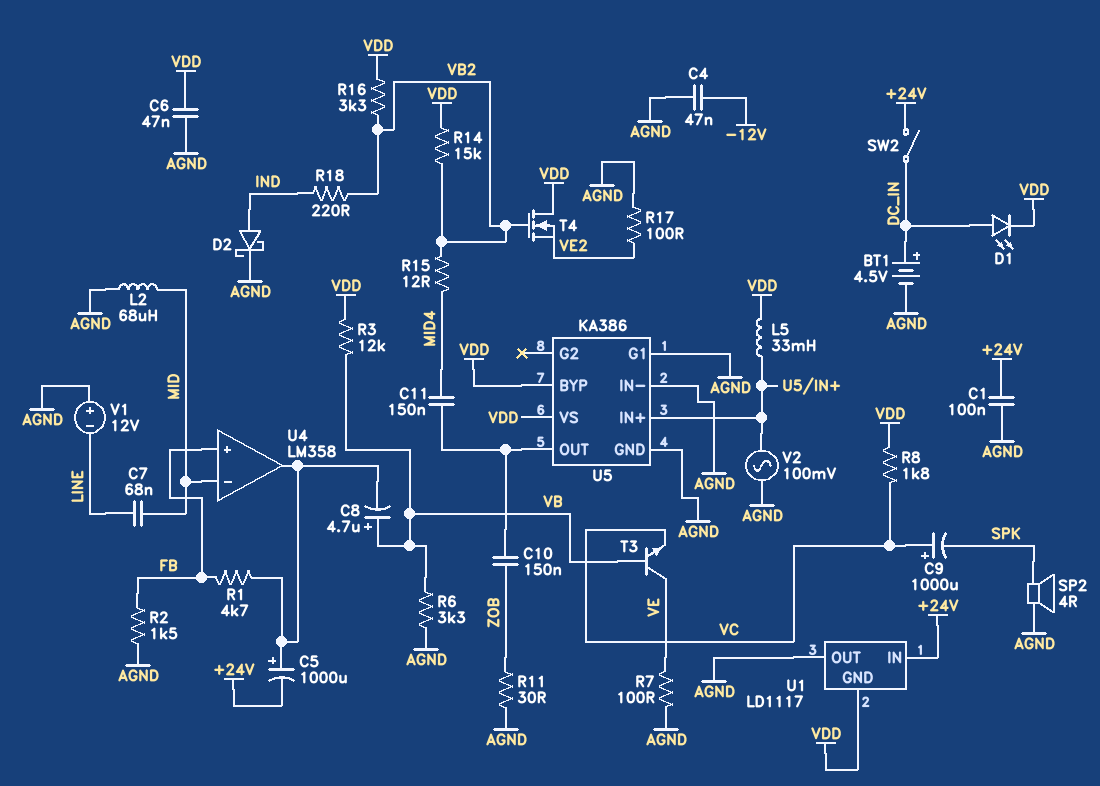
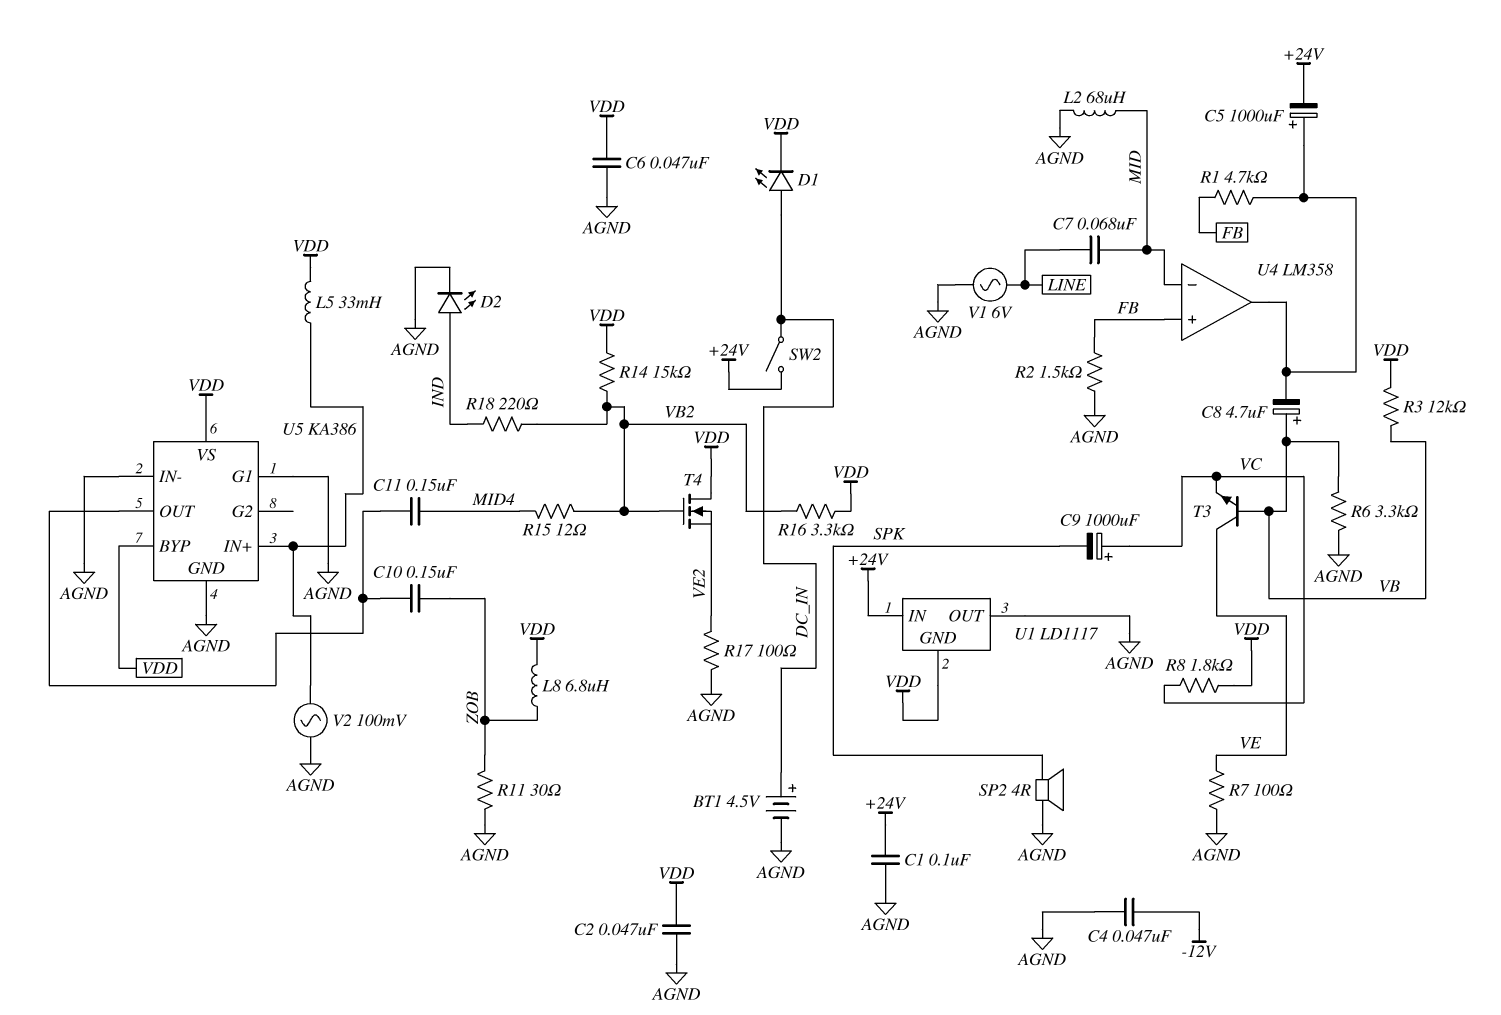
C2: none -> 47nF (AGND, VDD)
D2: schottky (A IND, K AGND) -> LED (A IND, K AGND)
L8: none -> 6.8uH (VDD, ZOB)
V1: 12V (plus AGND, minus LINE) -> AC 6V (AGND, LINE)

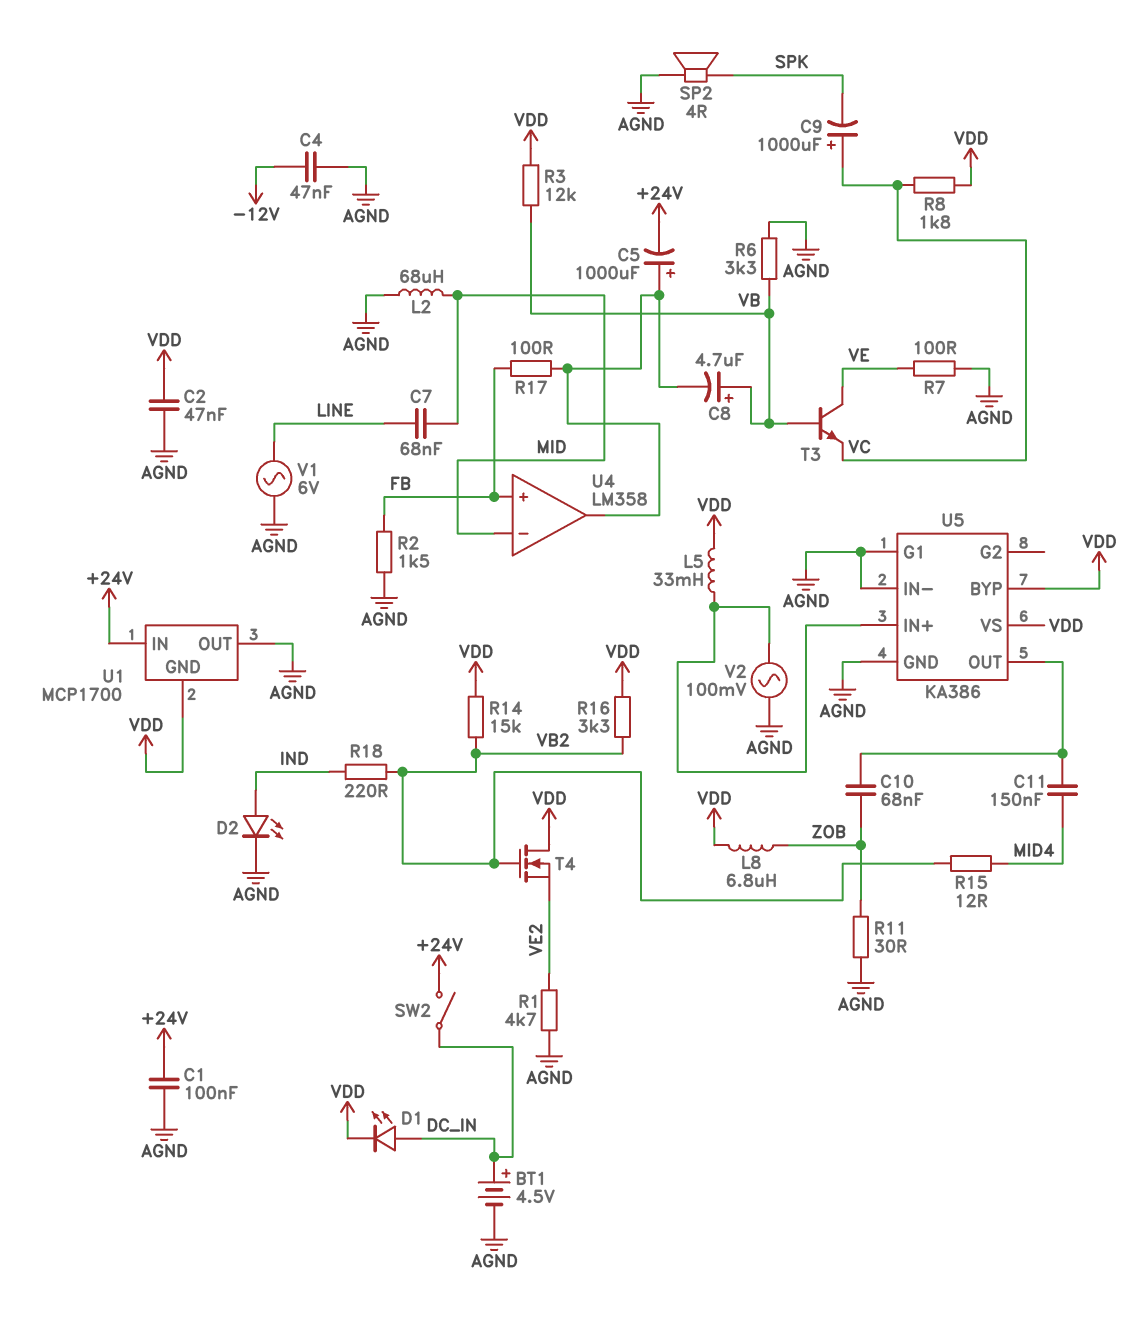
C6: 47nF (AGND, VDD) -> none
C10: 150nF (U5/OUT, ZOB) -> 68nF (U5/OUT, ZOB)
R1: 4.7k (FB, U4/out) -> 4.7k (AGND, VE2)
R17: 100 (AGND, VE2) -> 100 (FB, U4/out)
U1: LD1117 -> MCP1700

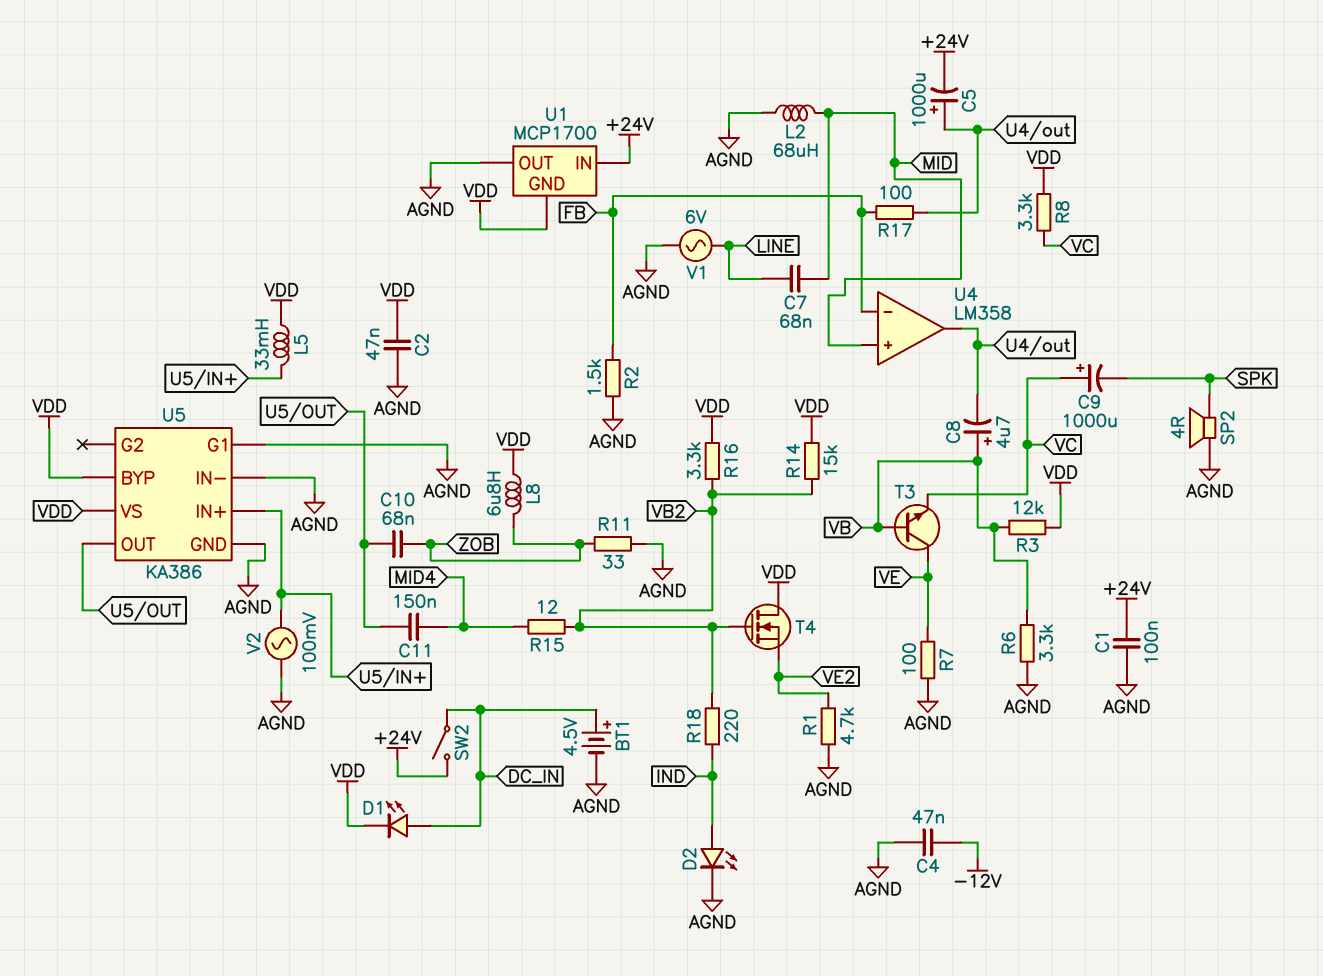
R8: 1.8k (VC, VDD) -> 3.3k (VC, VDD)
R11: 30 (AGND, ZOB) -> 33 (AGND, ZOB)
U4 pin in+: FB -> MID
U4 pin in-: MID -> FB

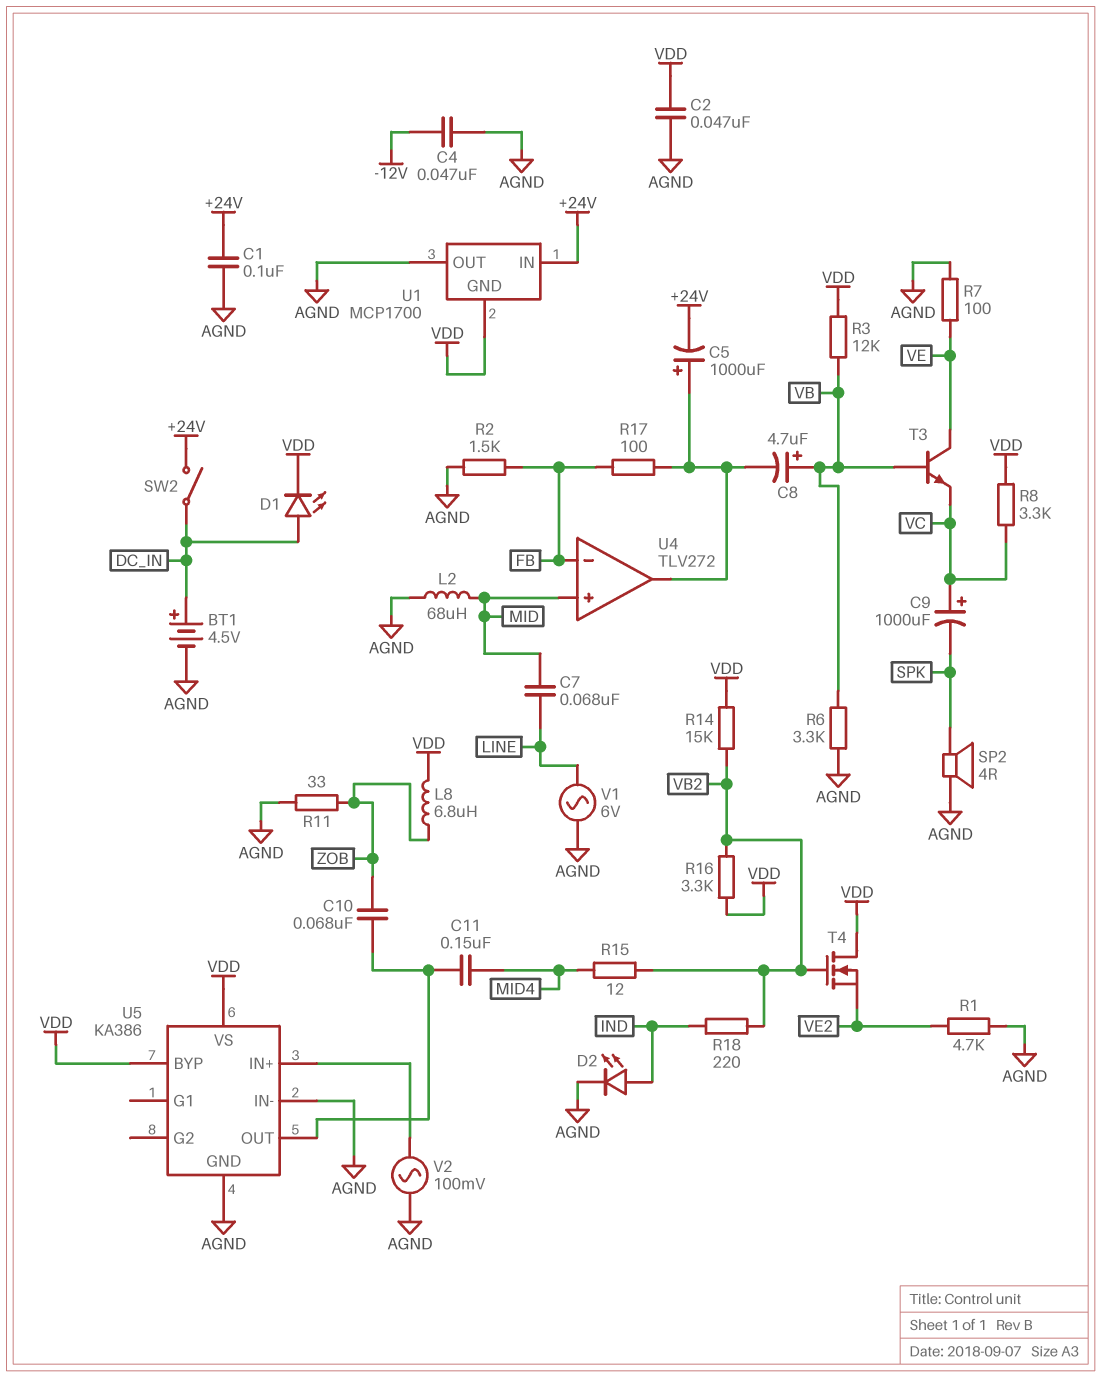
L5: 33mH (U5/IN+, VDD) -> none
U4: LM358 -> TLV272
U5 pin G1: AGND -> none

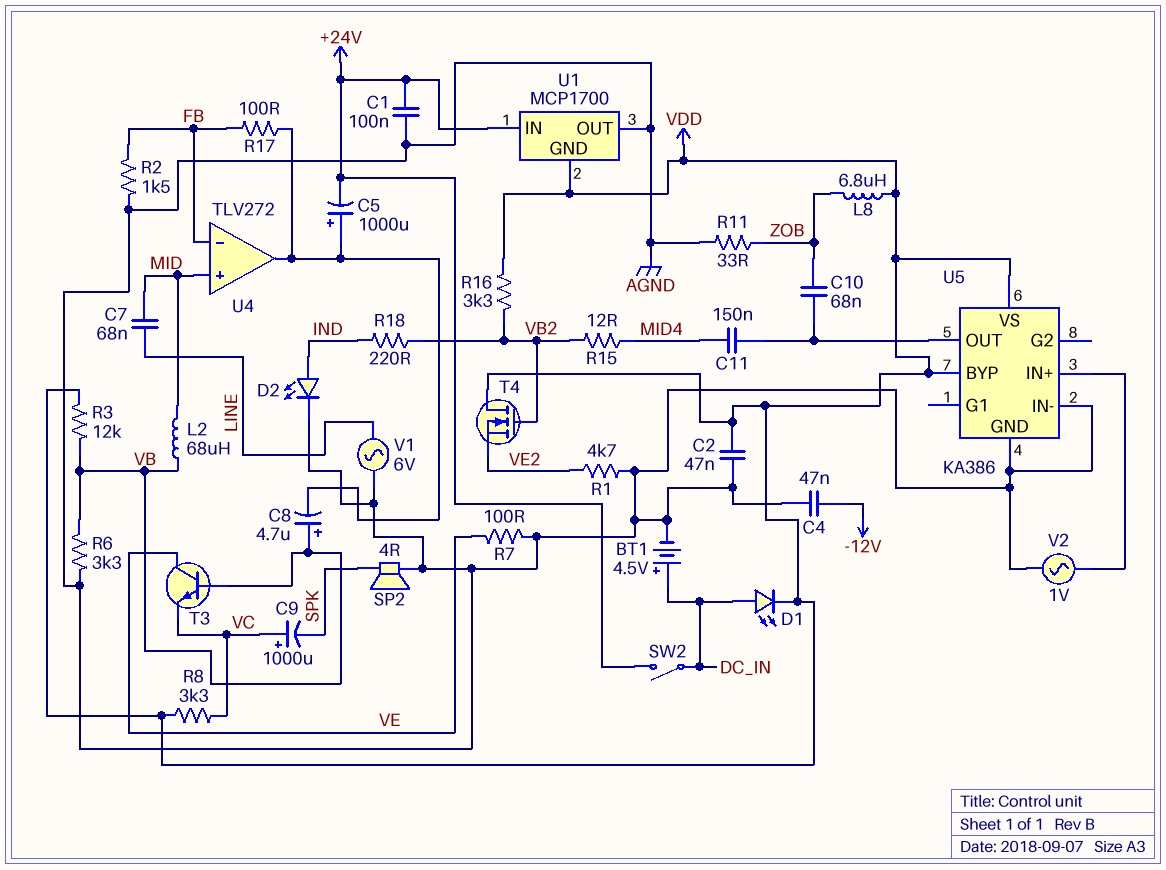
L2: 68uH (AGND, MID) -> 68uH (MID, VB)
R14: 15k (VB2, VDD) -> none
V2: AC 100mV (AGND, U5/IN+) -> AC 1V (AGND, U5/IN+)

